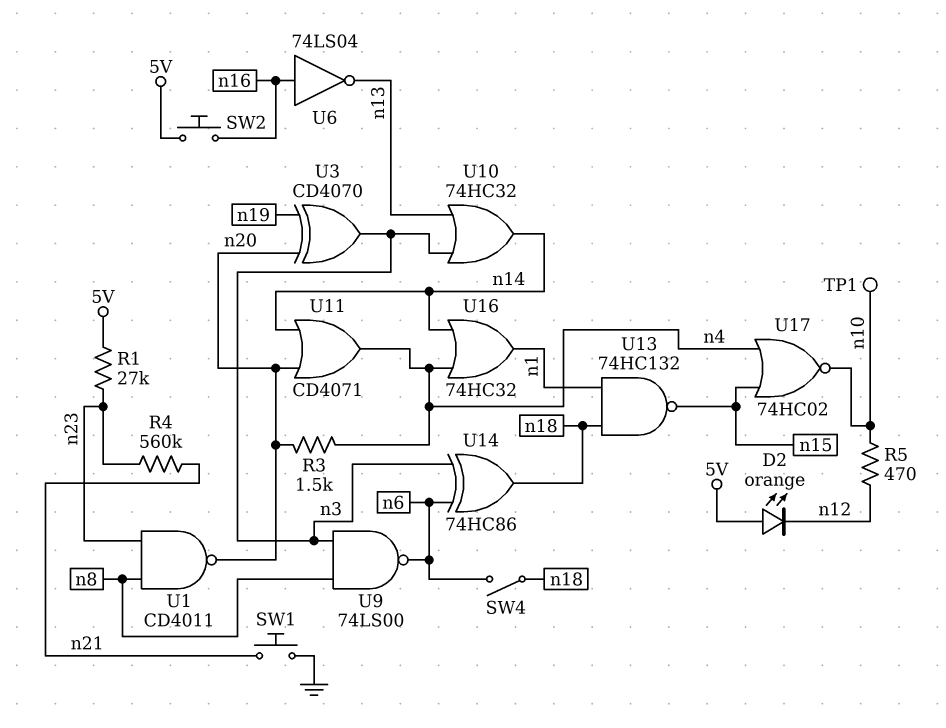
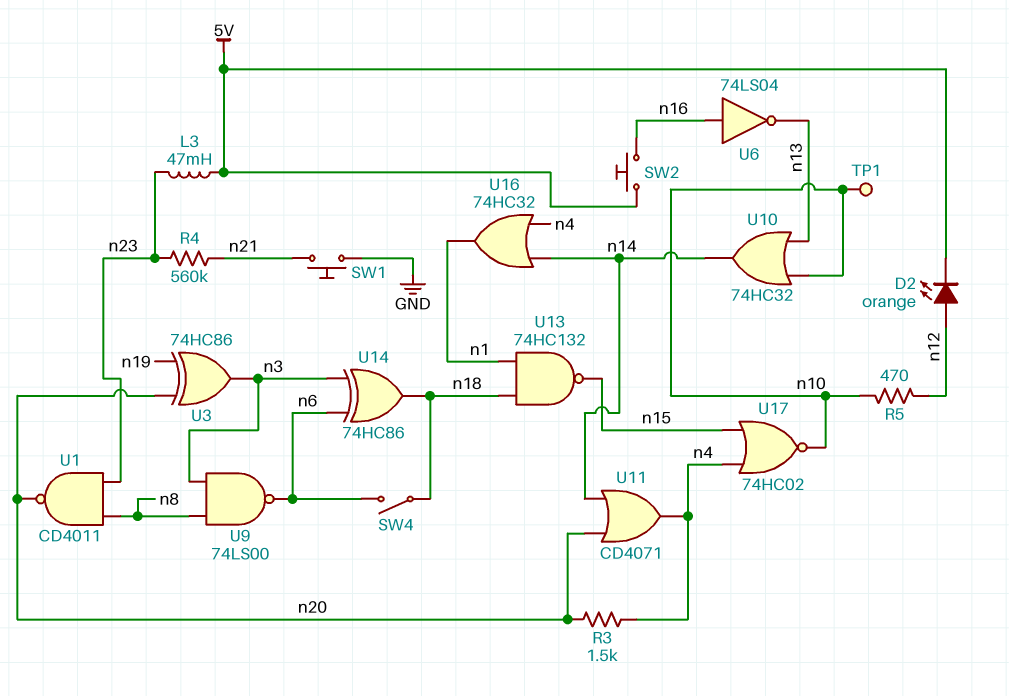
D2: LED orange (A 5V, K n12) -> LED orange (A n12, K 5V)
L3: none -> 47mH (5V, n23)
R1: 27k (5V, n23) -> none
U3: XOR CD4070 (in n19, in n20, out n3) -> XOR 74HC86 (in n19, in n20, out n3)
U10: OR 74HC32 (in n3, in n13, out n14) -> OR 74HC32 (in n10, in n13, out n14)

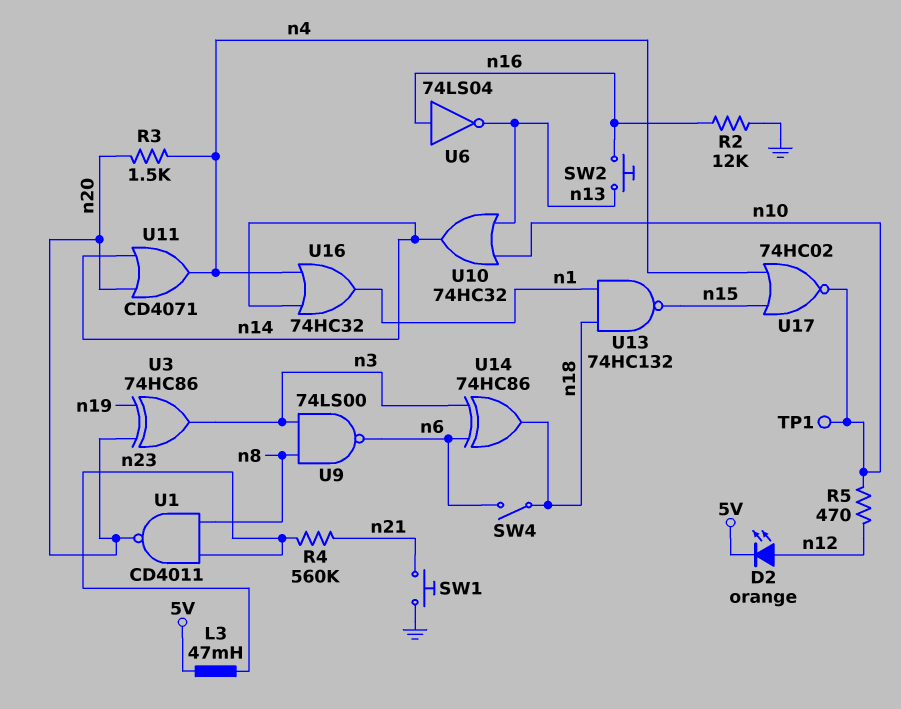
R2: none -> 12k (GND, n16)
SW2: button (5V, n16) -> button (n13, n16)

